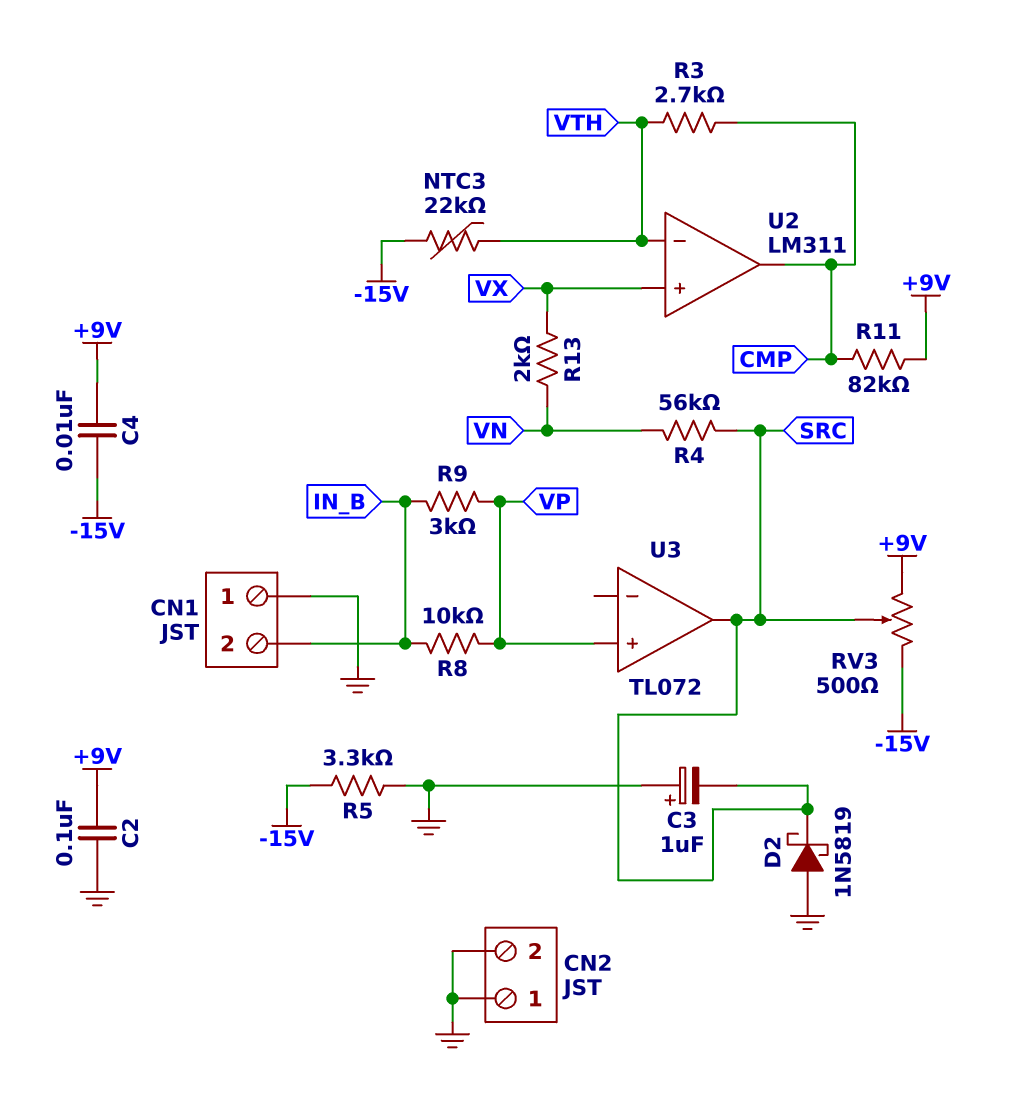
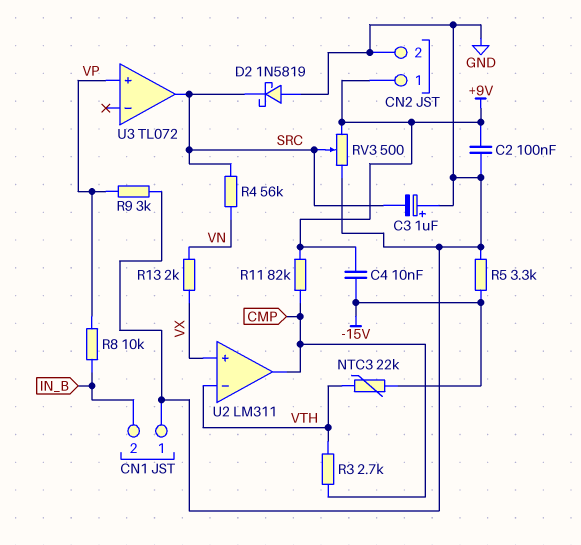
CN2 pin 1: GND -> +9V
R9: 3k (IN_B, VP) -> 3k (GND, VP)
RV3: 500 (+9V, -15V, wiper SRC) -> 500 (+9V, GND, wiper SRC)

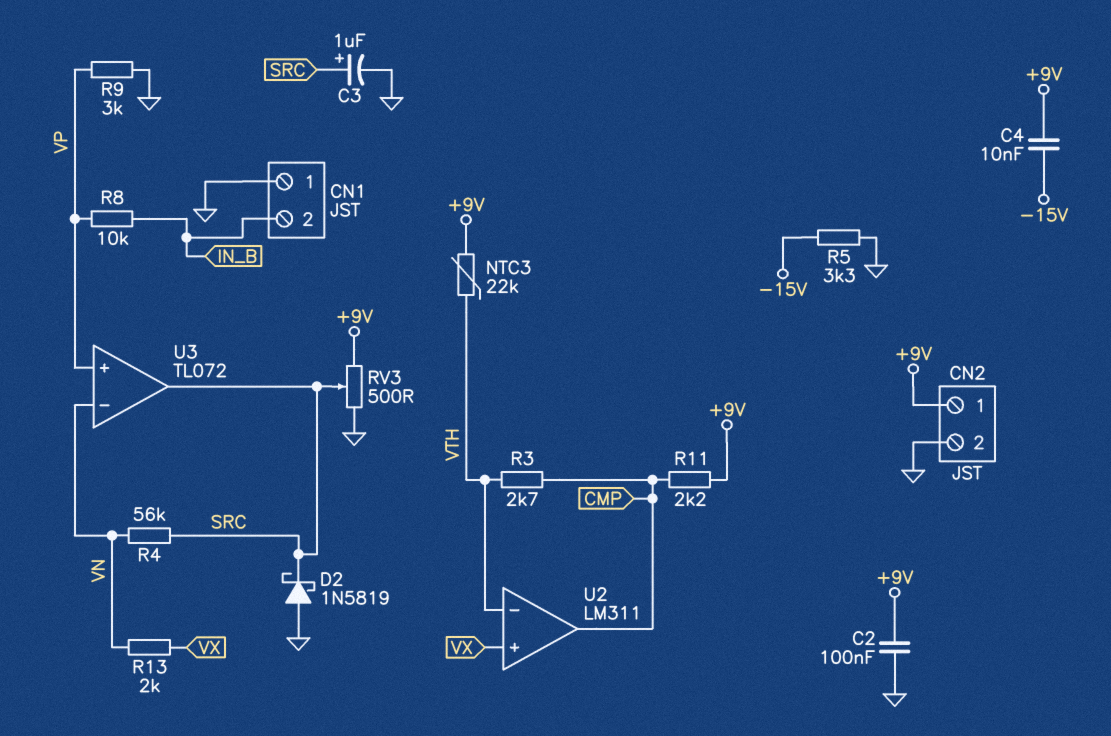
C3: 1uF (plus GND, minus SRC) -> 1uF (plus SRC, minus GND)
NTC3: 22k (-15V, VTH) -> 22k (+9V, VTH)
R11: 82k (+9V, CMP) -> 2.2k (+9V, CMP)
U3 pin in-: none -> VN

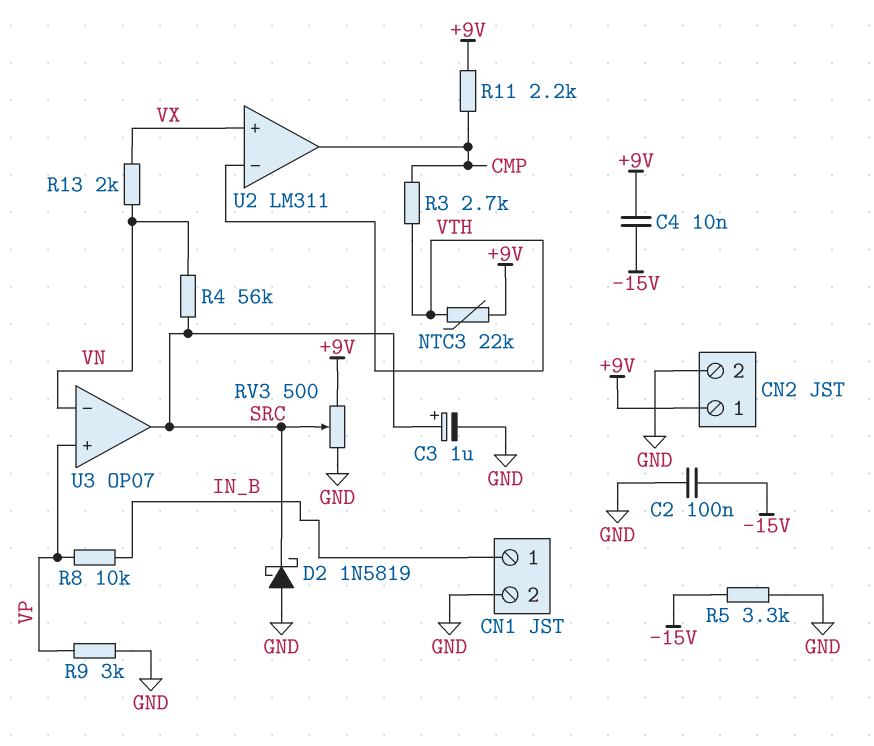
C2: 100nF (+9V, GND) -> 100nF (-15V, GND)
CN1 pin 1: GND -> IN_B
CN1 pin 2: IN_B -> GND
U3: TL072 -> OP07

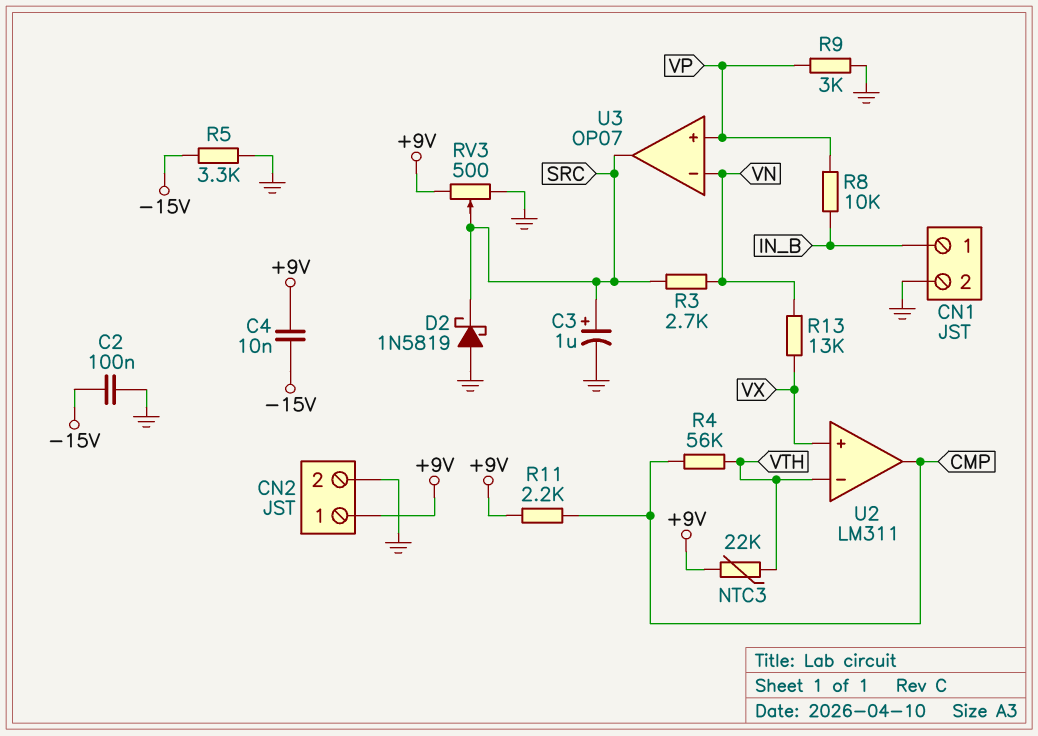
R3: 2.7k (CMP, VTH) -> 2.7k (SRC, VN)
R4: 56k (SRC, VN) -> 56k (CMP, VTH)
R13: 2k (VN, VX) -> 13k (VN, VX)

